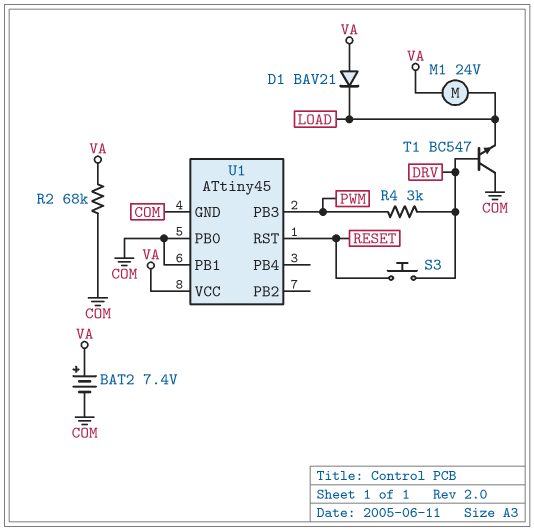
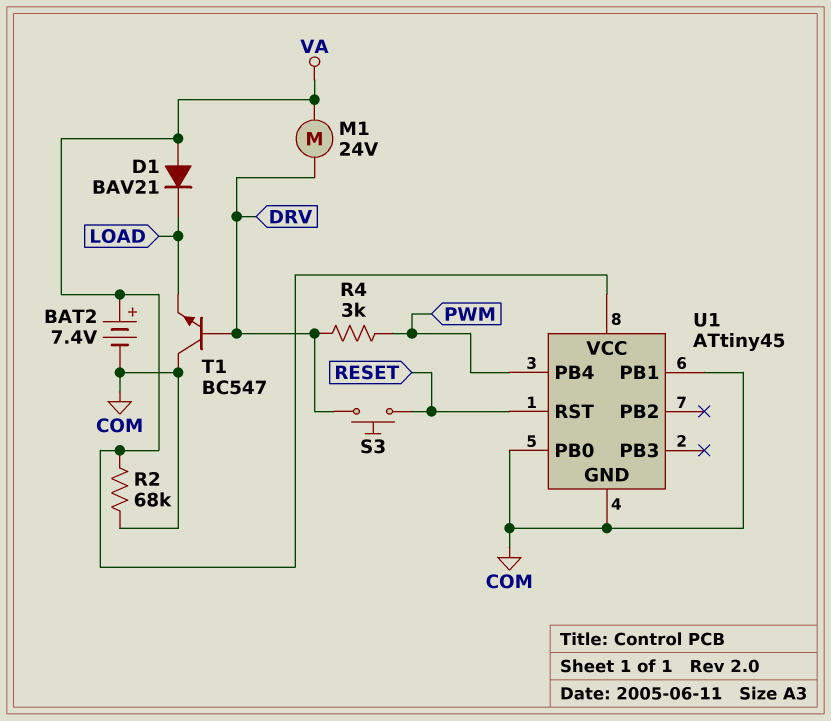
M1: motor 24V (LOAD, VA) -> motor 24V (DRV, VA)
U1 pin PB3: PWM -> none
U1 pin PB4: none -> PWM

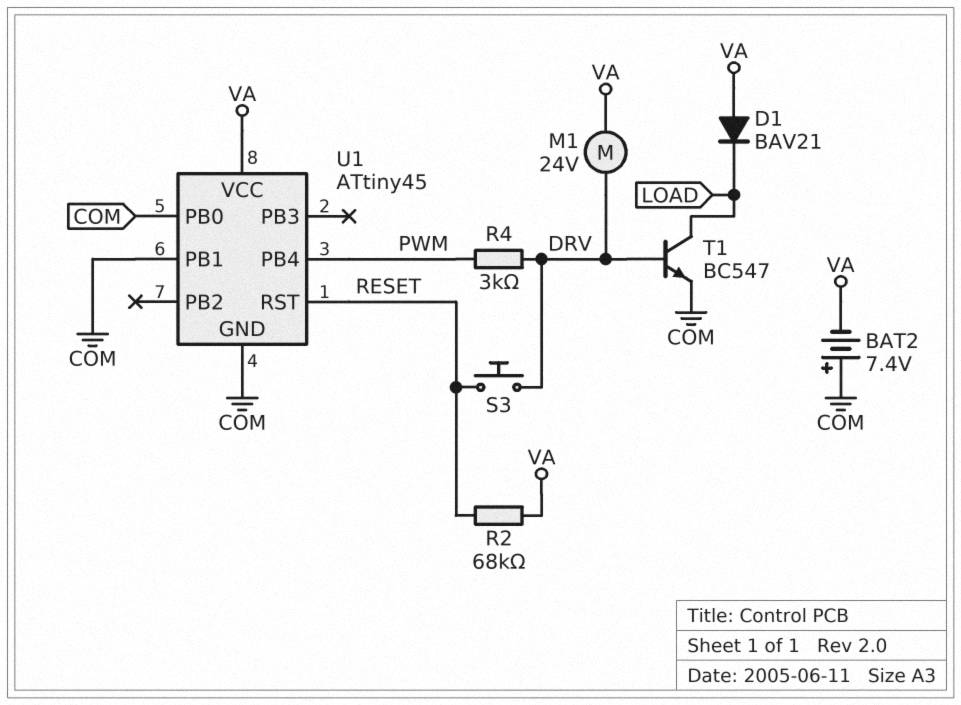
BAT2: 7.4V (plus VA, minus COM) -> 7.4V (plus COM, minus VA)
R2: 68k (COM, VA) -> 68k (RESET, VA)
T1: NPN BC547 (B DRV, C COM, E LOAD) -> NPN BC547 (B DRV, C LOAD, E COM)

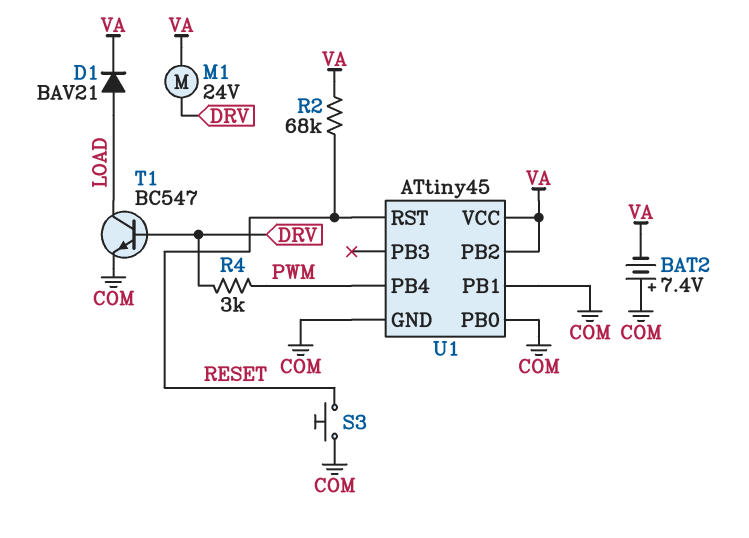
D1: diode BAV21 (A VA, K LOAD) -> diode BAV21 (A LOAD, K VA)
S3: button (DRV, RESET) -> button (COM, RESET)
U1 pin PB2: none -> VA

